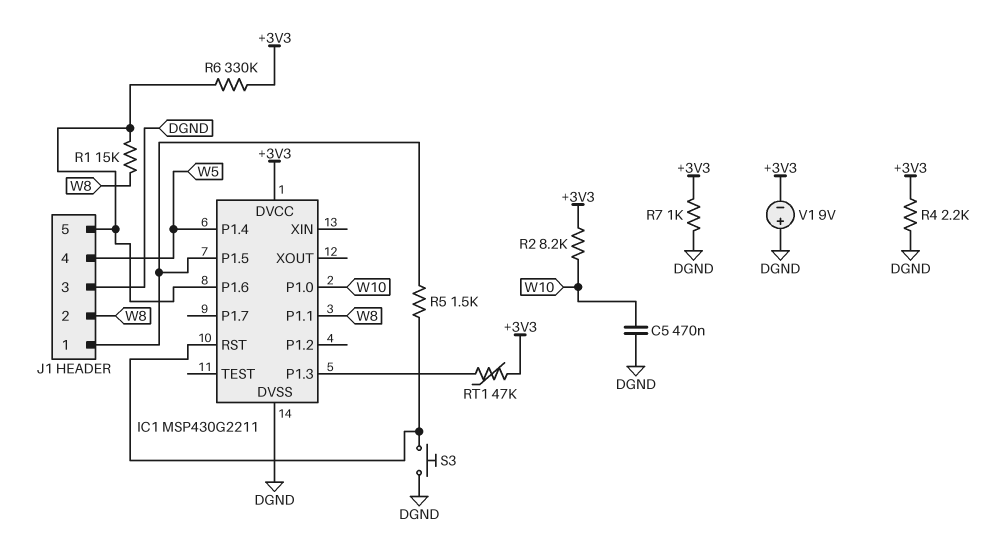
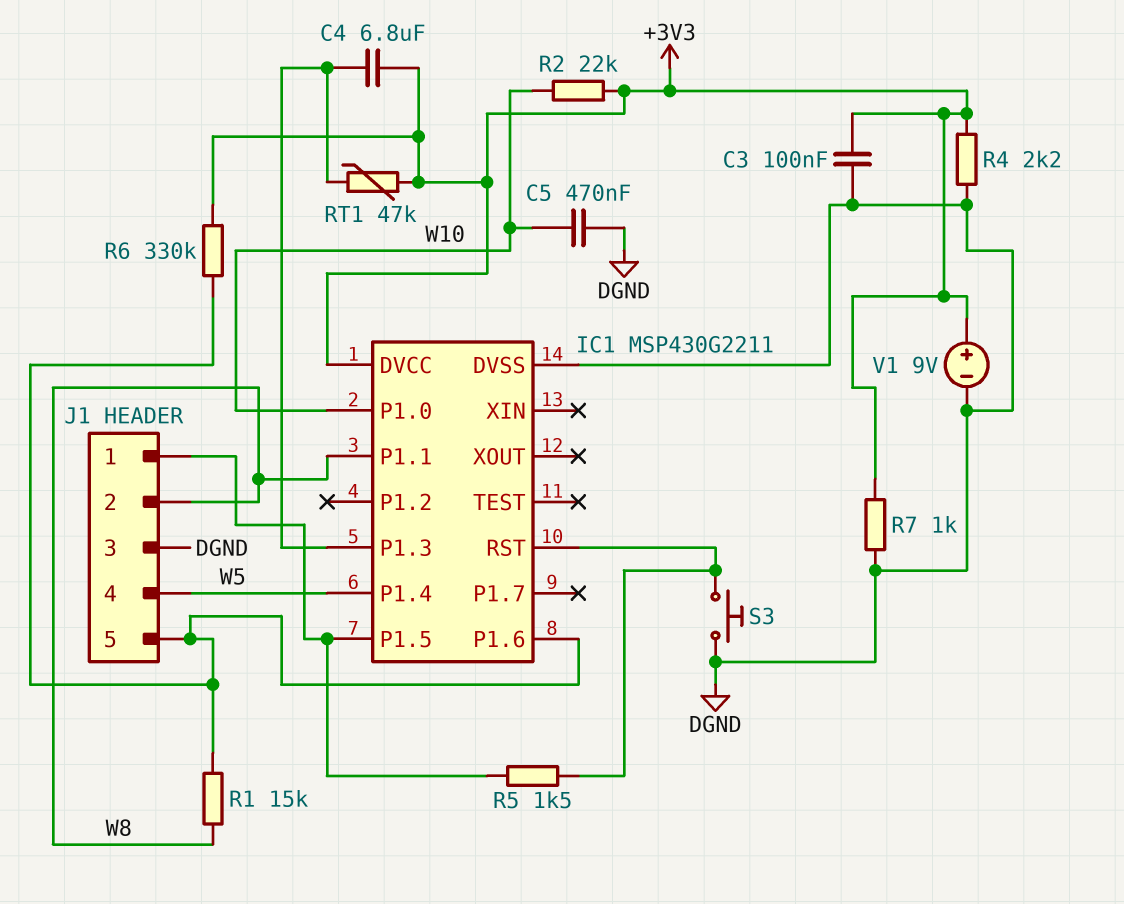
C3: none -> 100nF (+3V3, DGND)
C4: none -> 6.8uF (+3V3, IC1/P1.3)
R2: 8.2k (+3V3, W10) -> 22k (+3V3, W10)
V1: 9V (plus DGND, minus +3V3) -> 9V (plus +3V3, minus DGND)

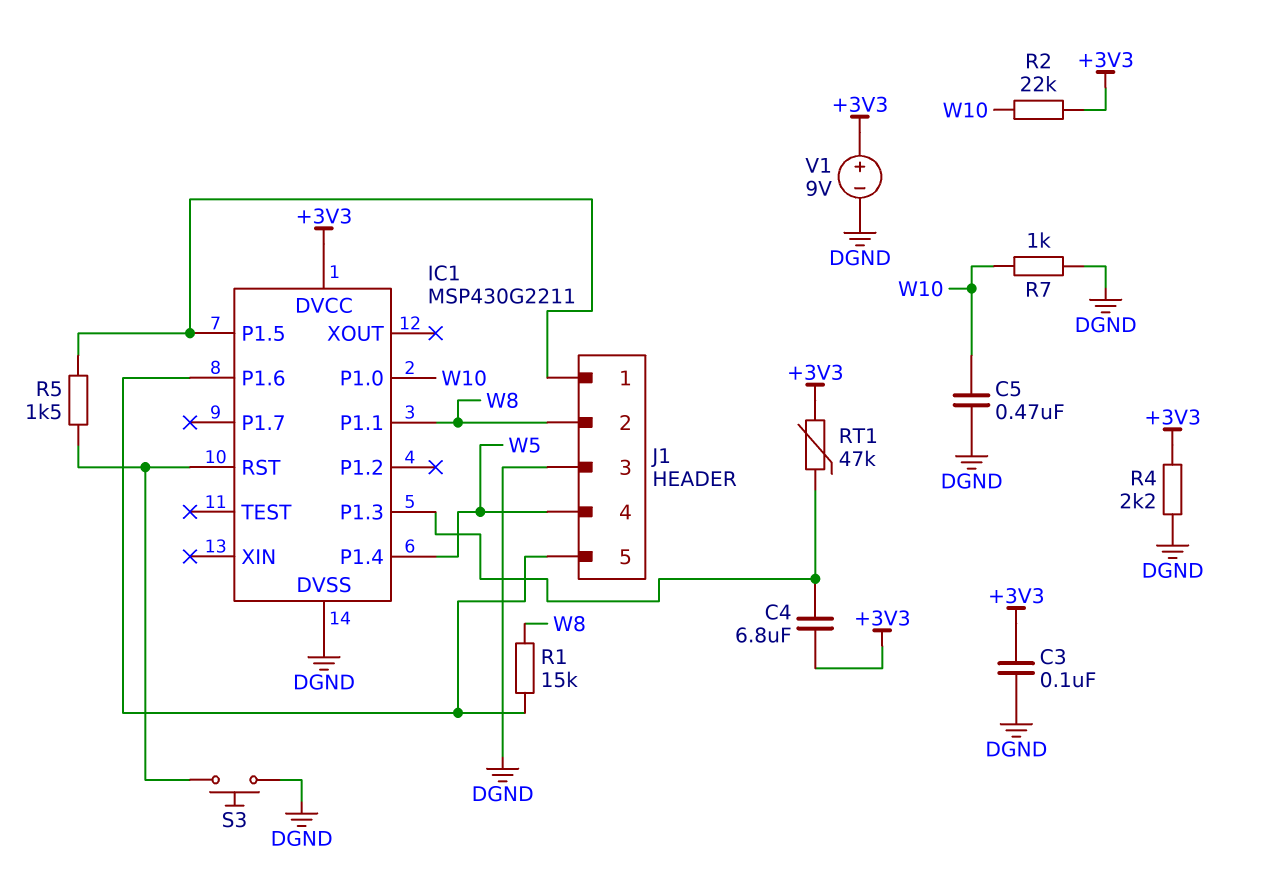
R6: 330k (+3V3, IC1/P1.6) -> none
R7: 1k (+3V3, DGND) -> 1k (DGND, W10)

